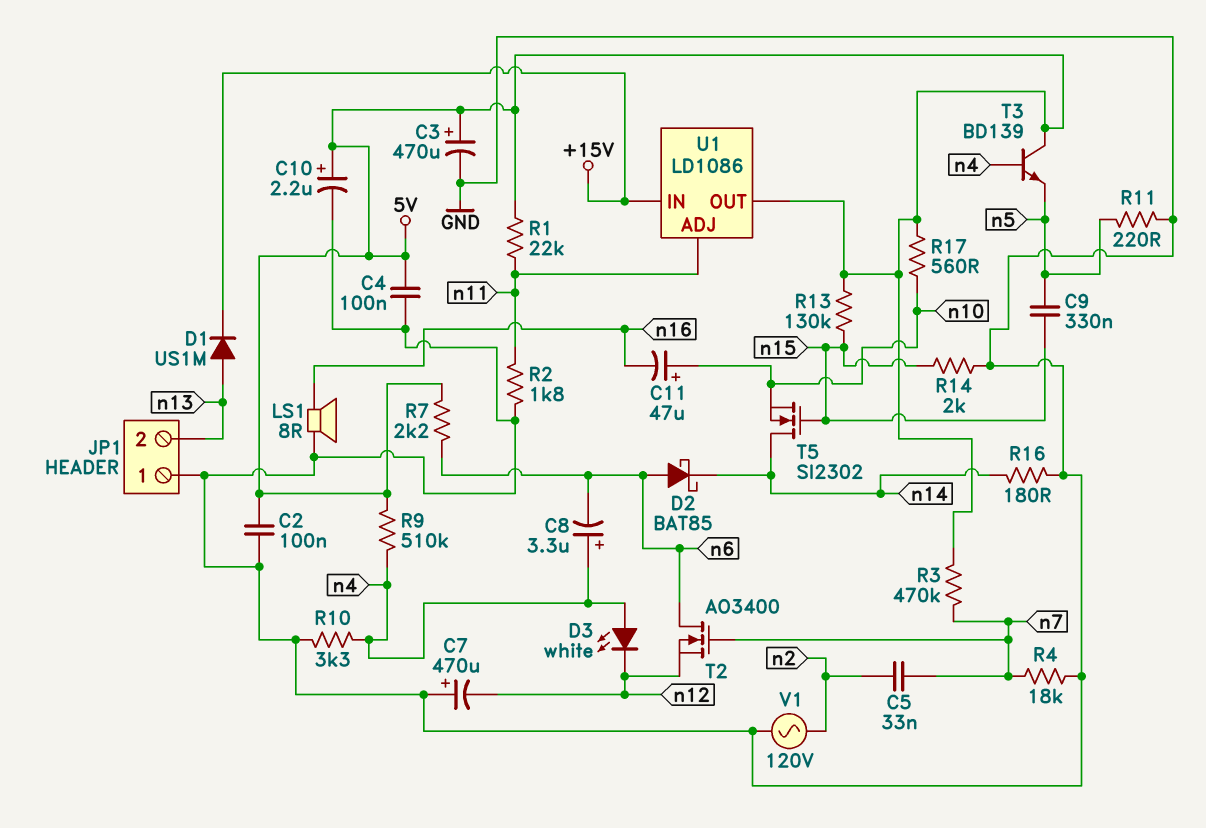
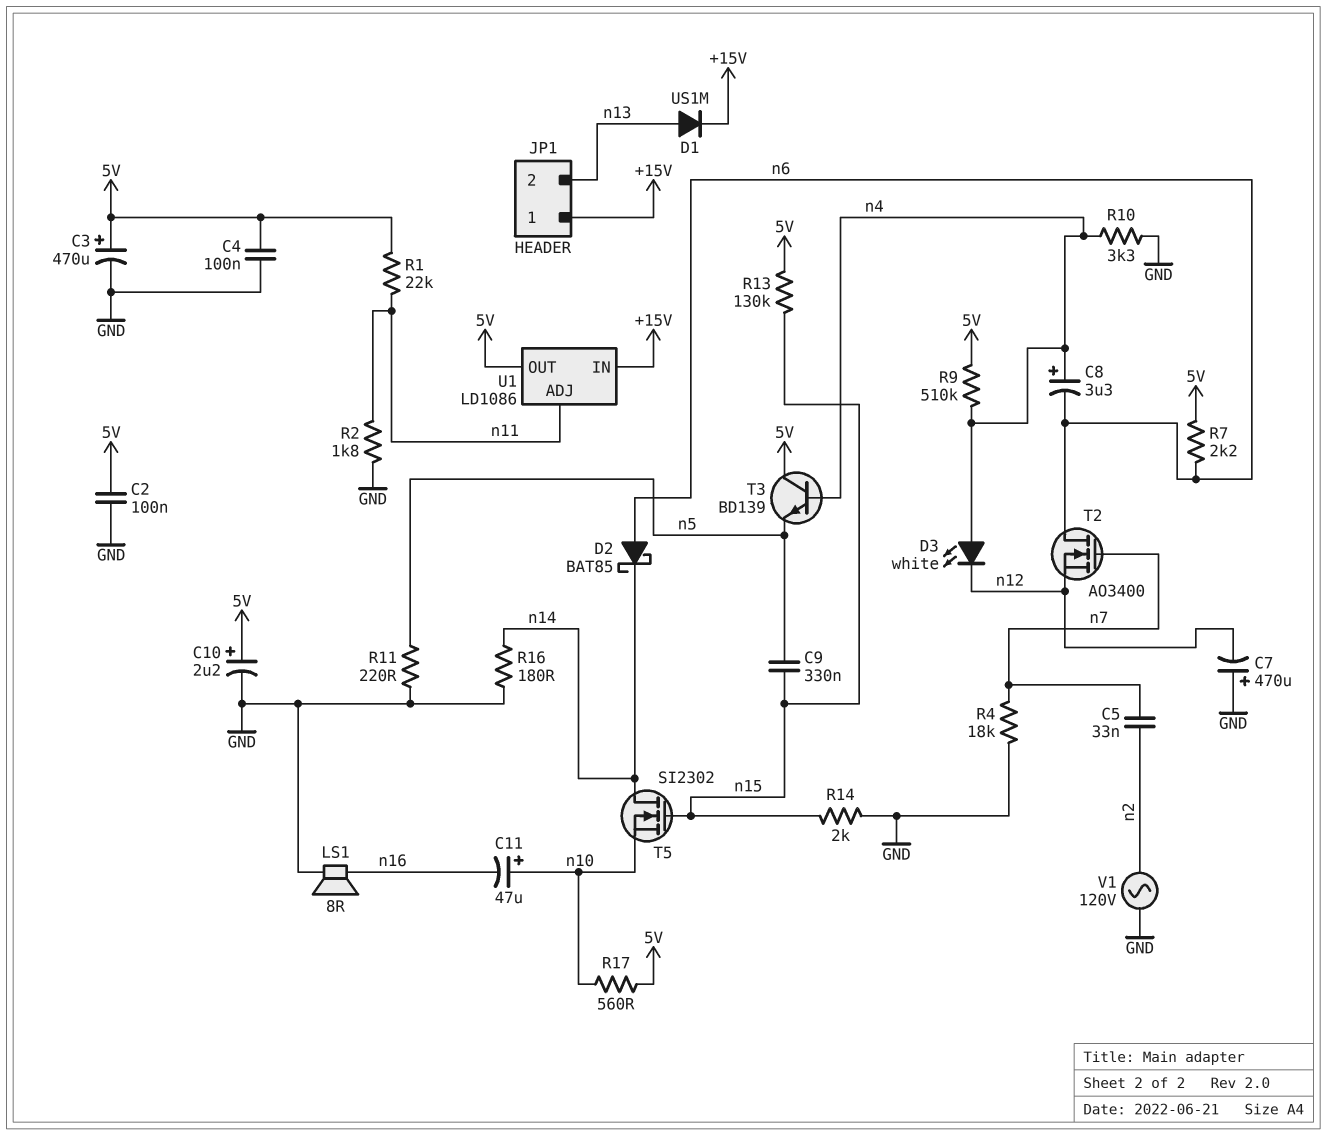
JP1 pin 1: GND -> +15V
R3: 470k (5V, n7) -> none

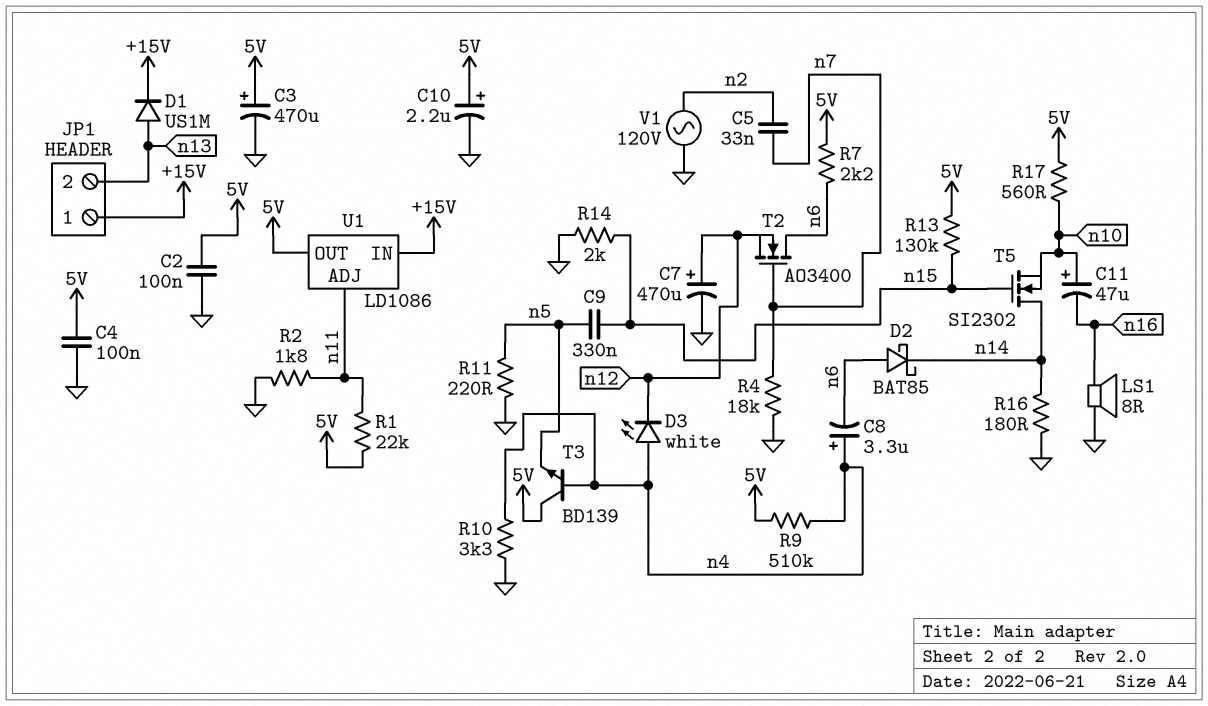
C7: 470uF (plus GND, minus n12) -> 470uF (plus n12, minus GND)

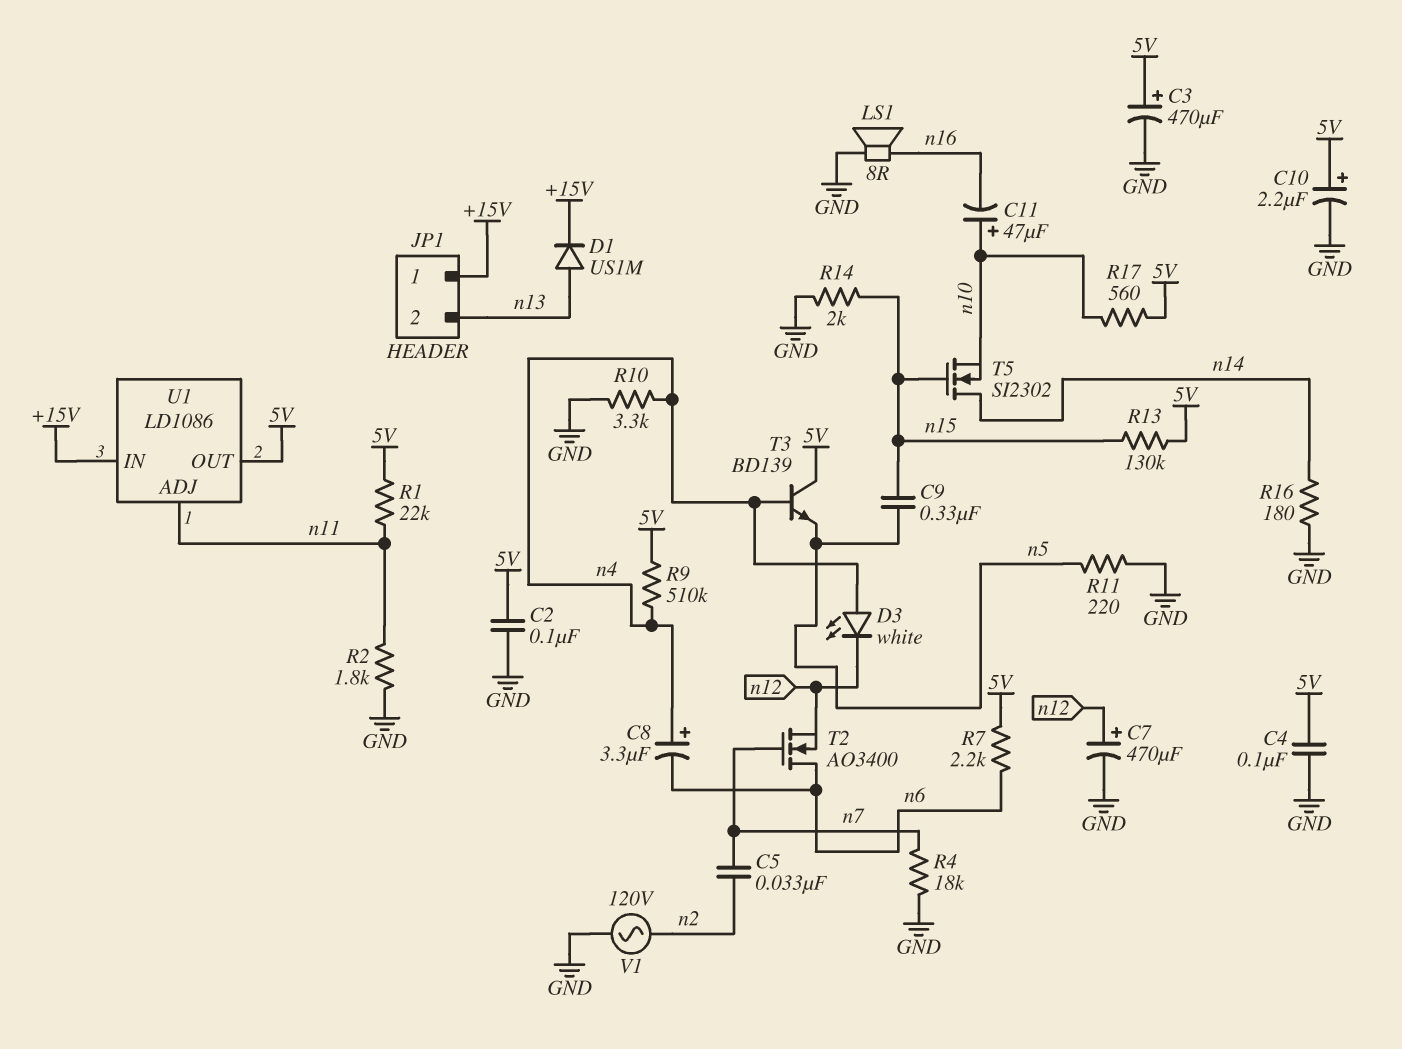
D2: schottky BAT85 (A n6, K n14) -> none

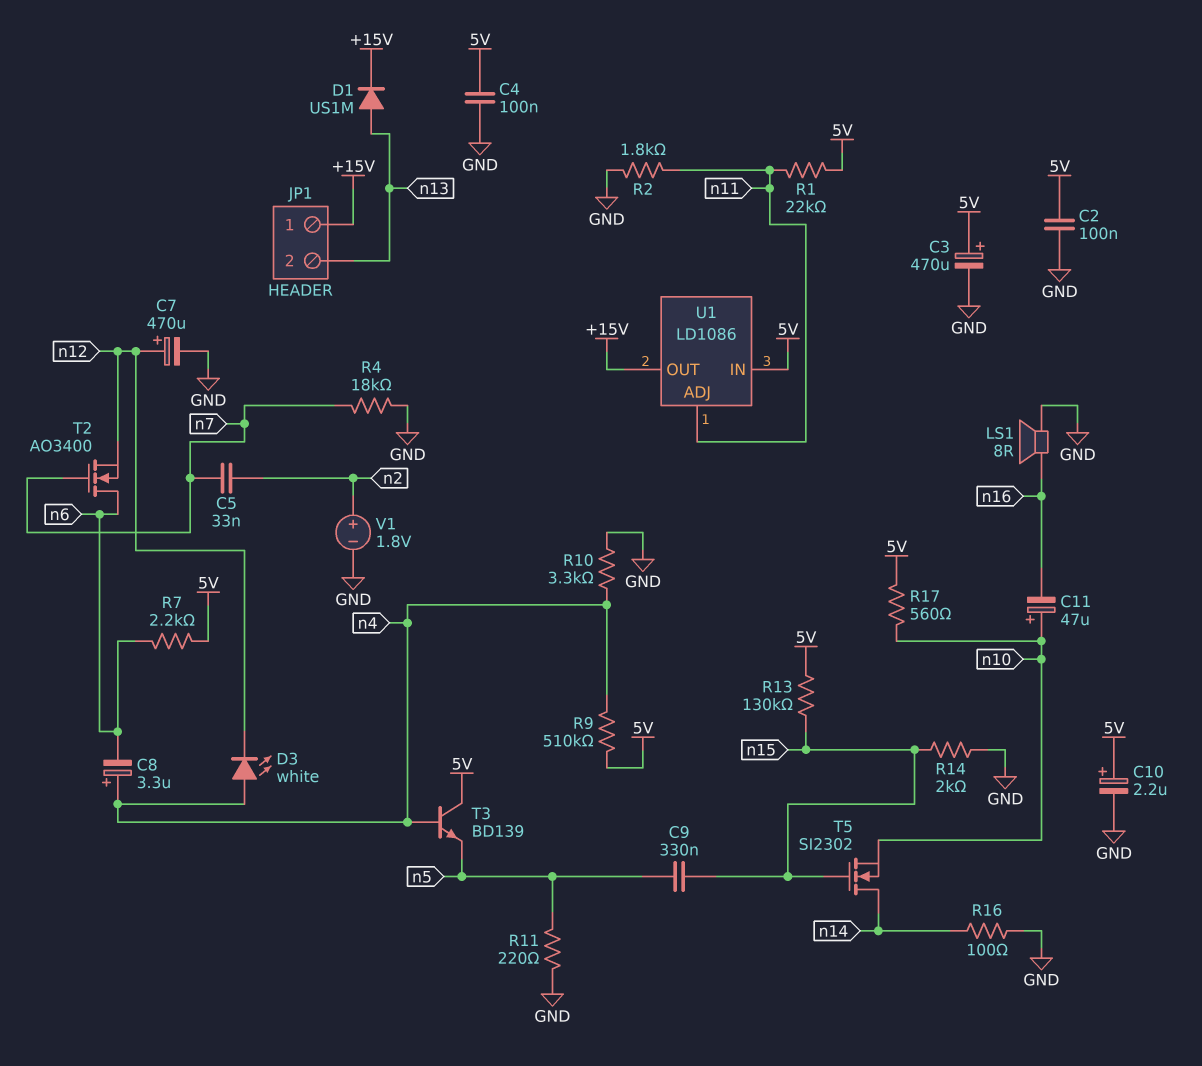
R16: 180 (GND, n14) -> 100 (GND, n14)
U1 pin IN: +15V -> 5V
U1 pin OUT: 5V -> +15V
V1: AC 120V (GND, n2) -> 1.8V (plus n2, minus GND)

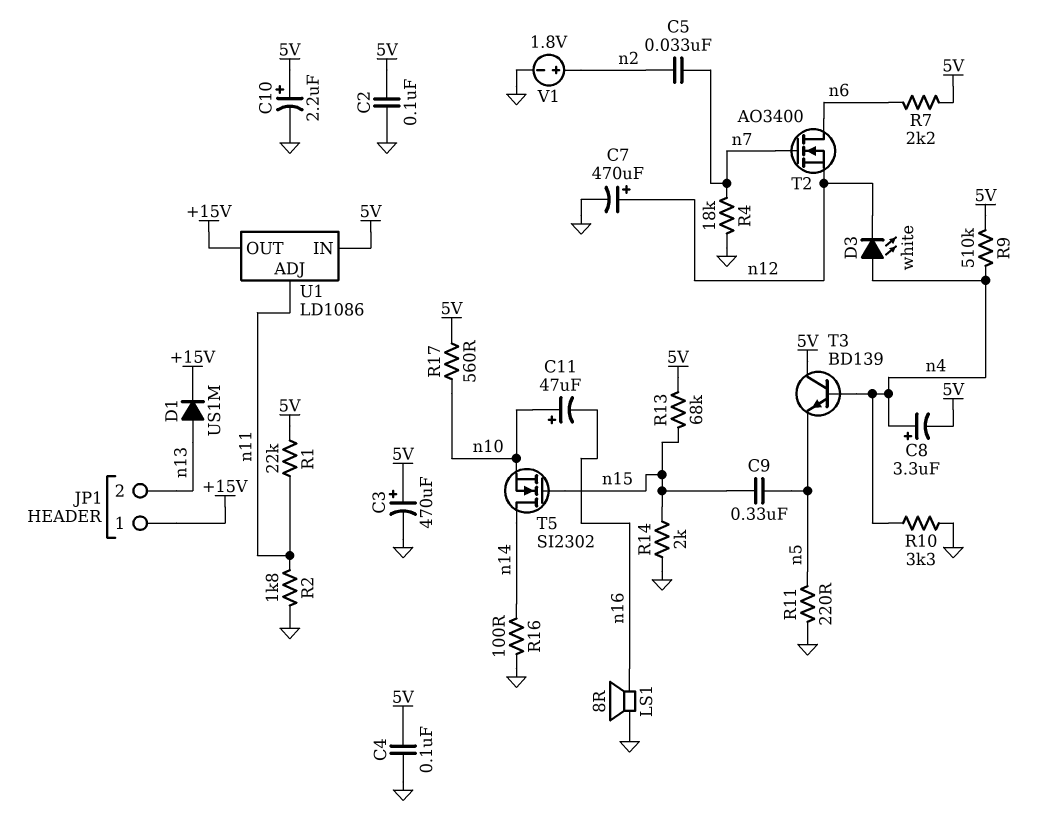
C8: 3.3uF (plus n4, minus n6) -> 3.3uF (plus n4, minus 5V)
R13: 130k (5V, n15) -> 68k (5V, n15)

